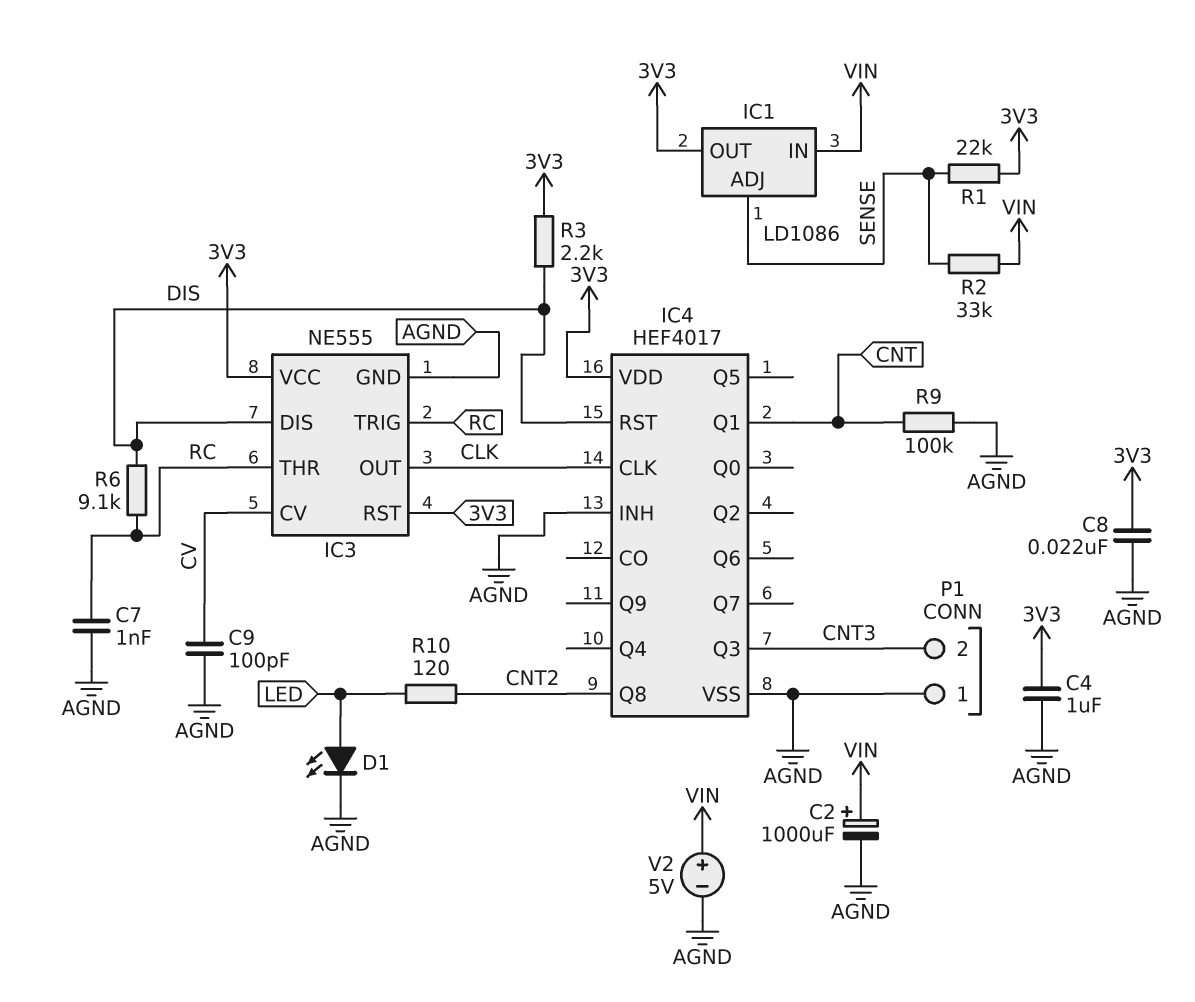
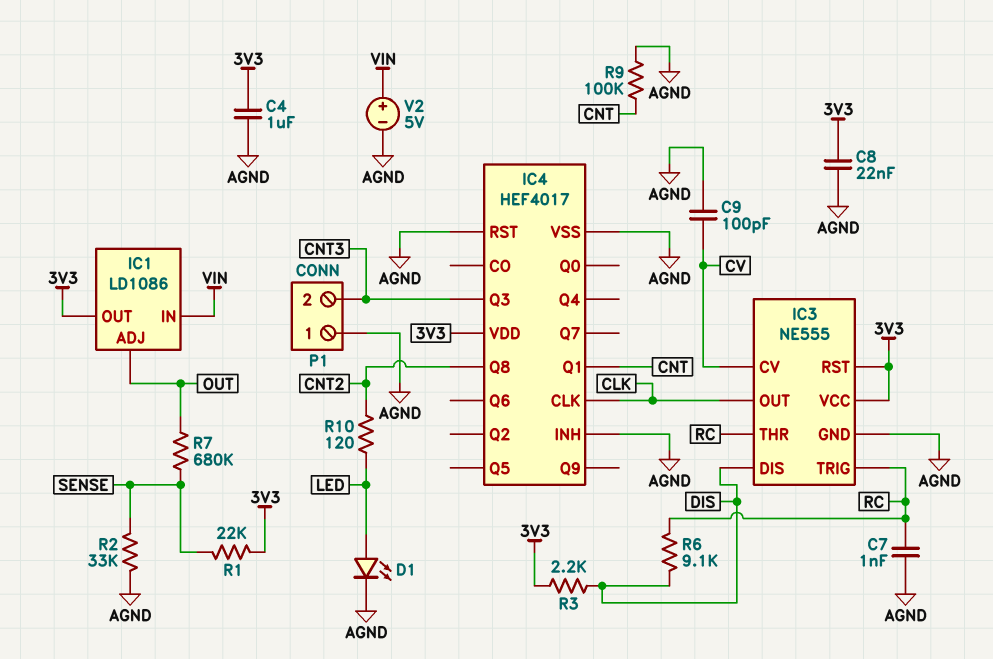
C2: 1000uF (plus VIN, minus AGND) -> none
IC1 pin ADJ: SENSE -> OUT
IC4 pin RST: DIS -> AGND
R2: 33k (SENSE, VIN) -> 33k (AGND, SENSE)
R7: none -> 680k (OUT, SENSE)

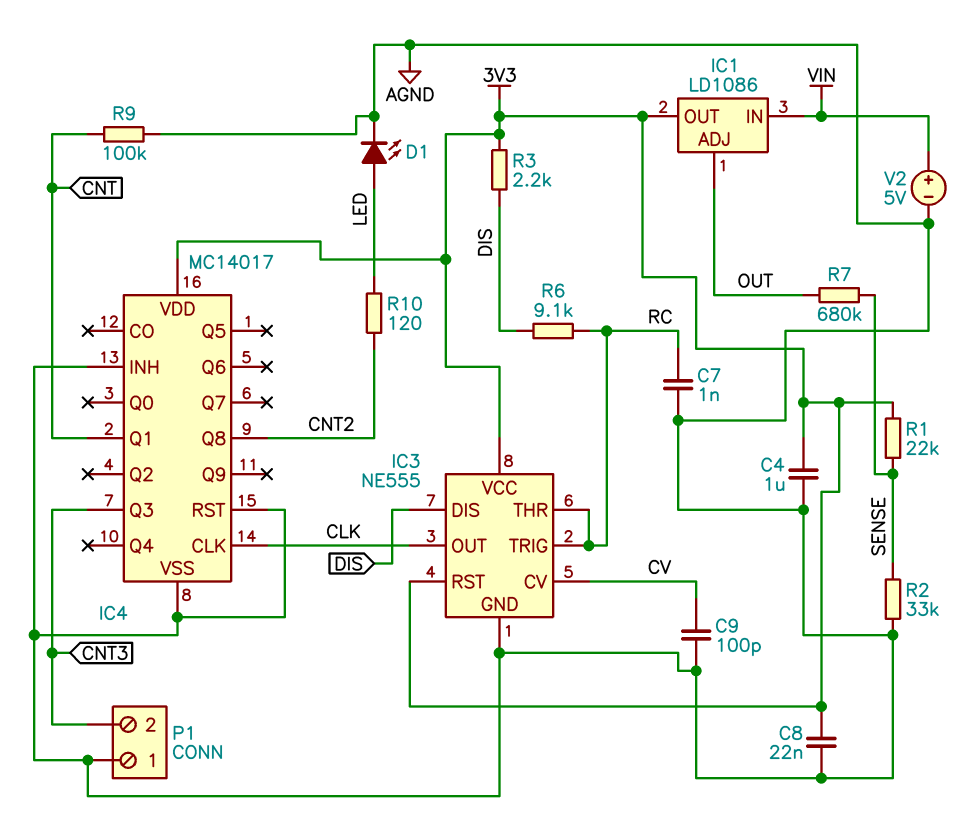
IC4: HEF4017 -> MC14017

